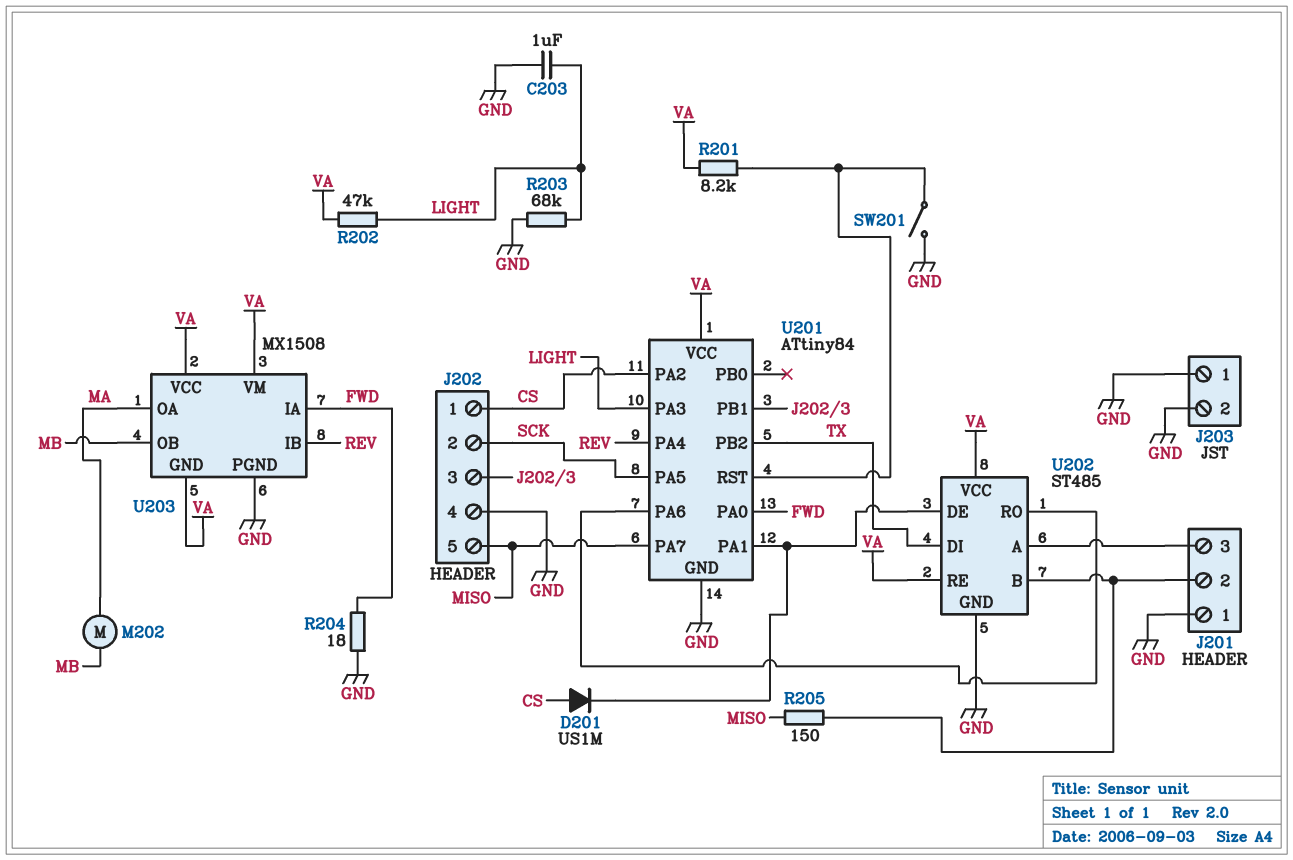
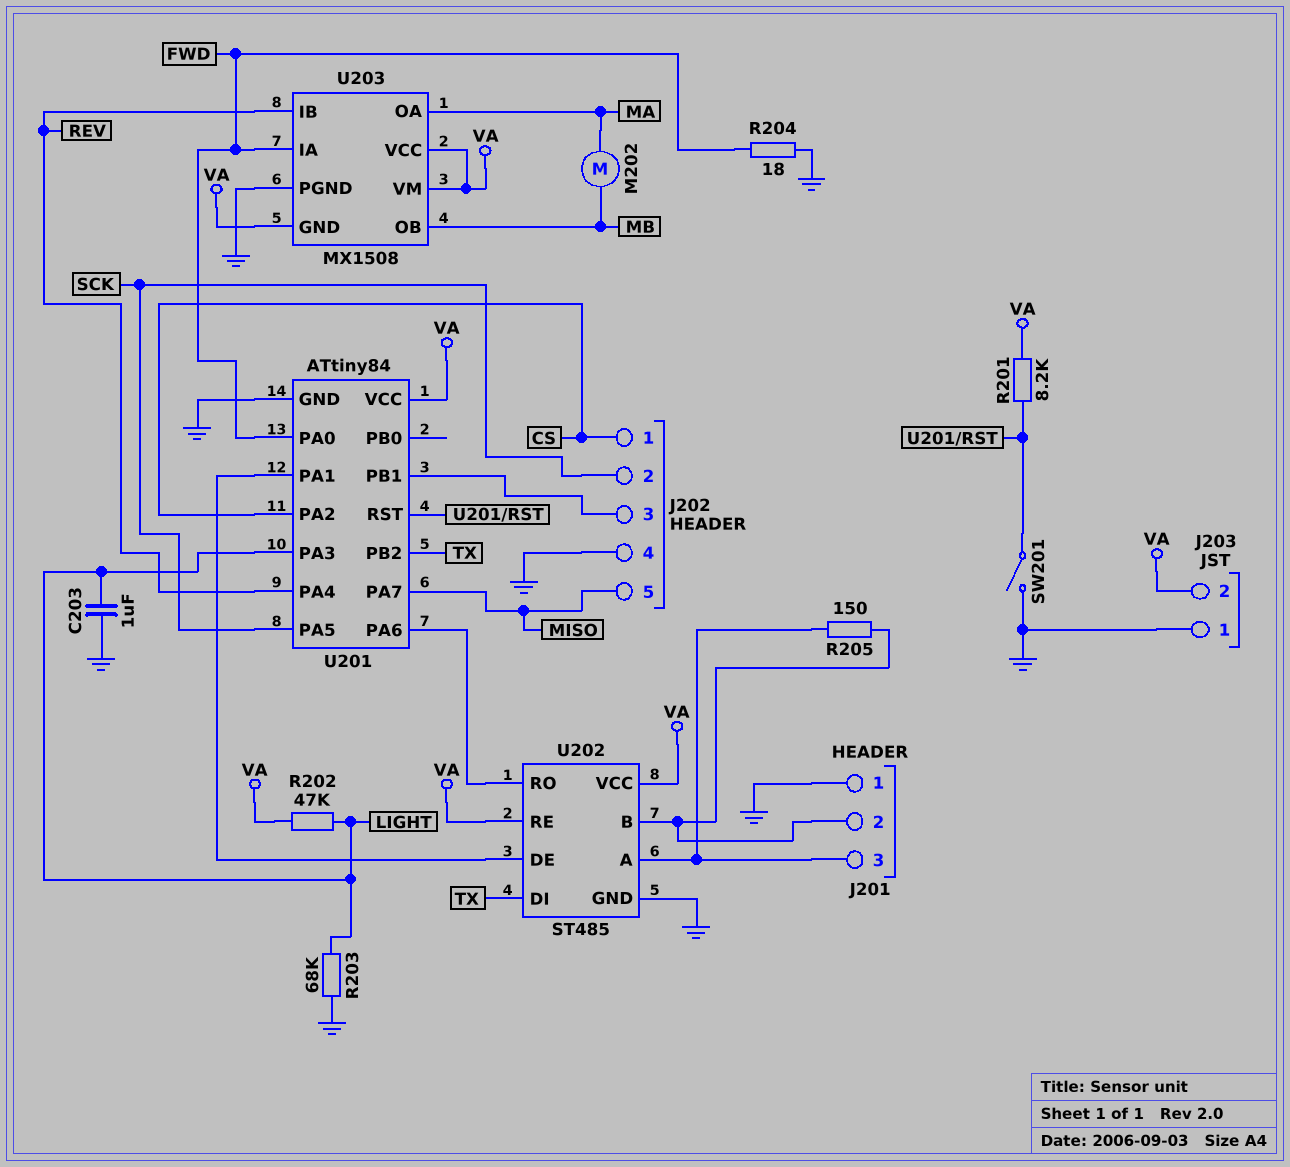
D201: diode US1M (A CS, K U201/PA1) -> none
J203 pin 2: GND -> VA
R205: 150 (J201/2, MISO) -> 150 (J201/2, J201/3)

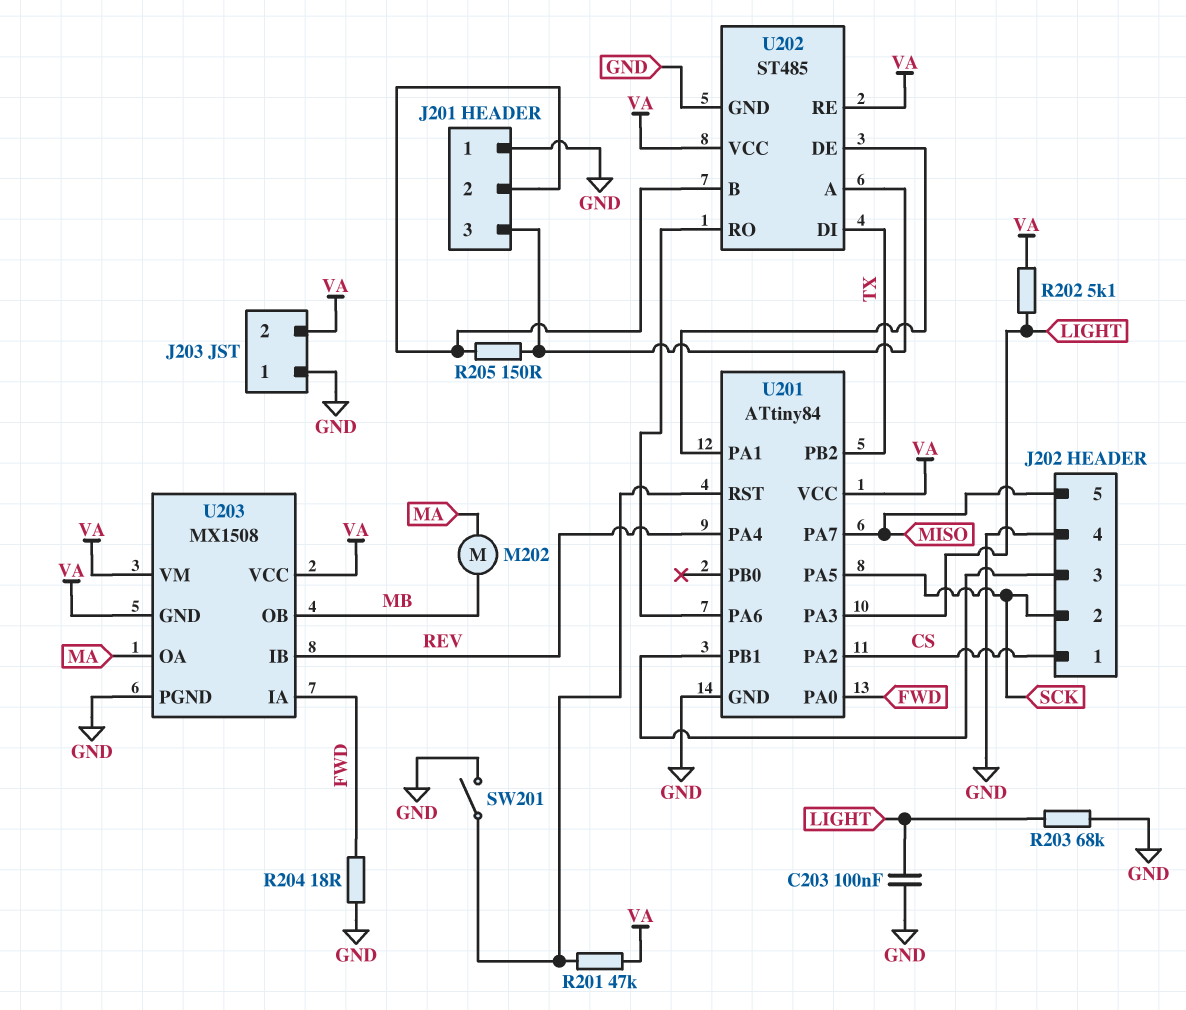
C203: 1uF (GND, LIGHT) -> 100nF (GND, LIGHT)
R201: 8.2k (U201/RST, VA) -> 47k (U201/RST, VA)
R202: 47k (LIGHT, VA) -> 5.1k (LIGHT, VA)

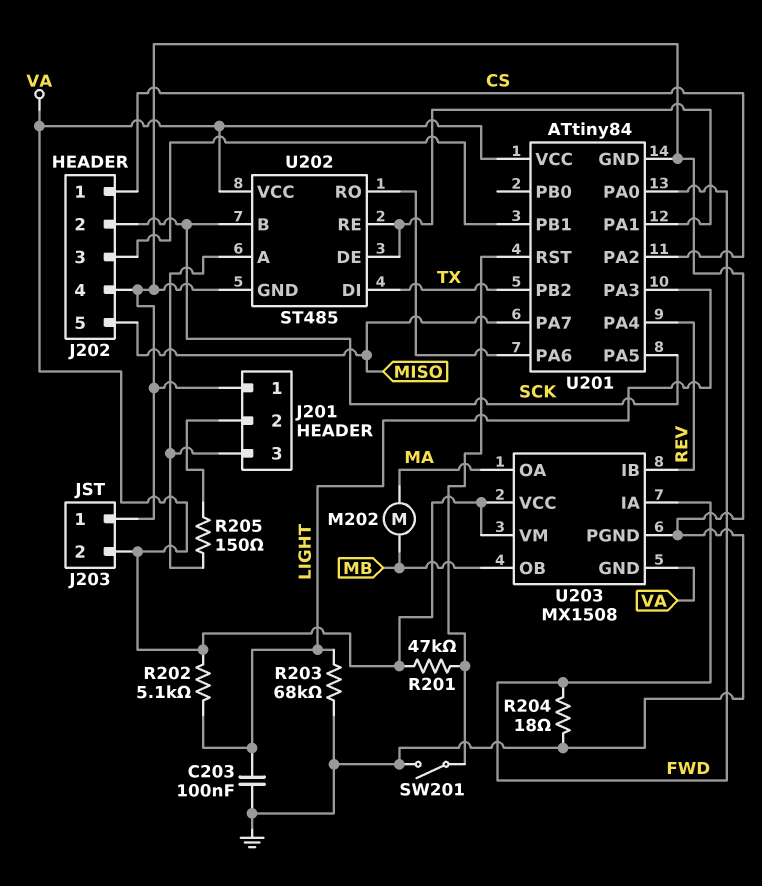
U202 pin B: J201/2 -> SCK
U202 pin RE: VA -> U201/PA1

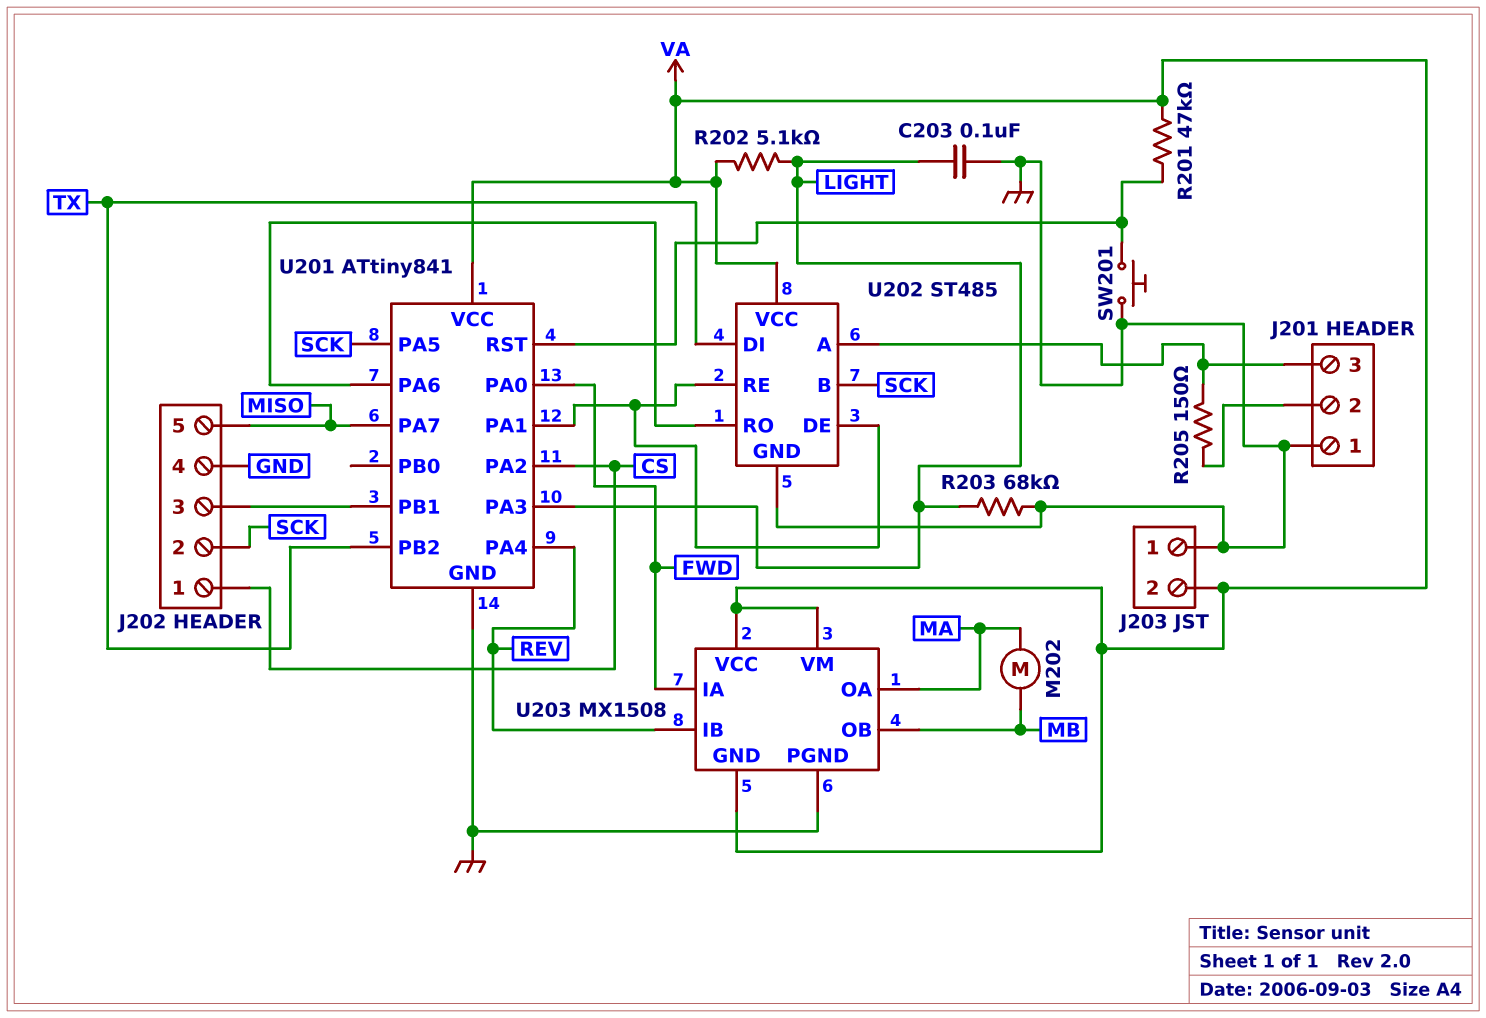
R204: 18 (FWD, GND) -> none
SW201: switch (GND, U201/RST) -> button (GND, U201/RST)
U201: ATtiny84 -> ATtiny841

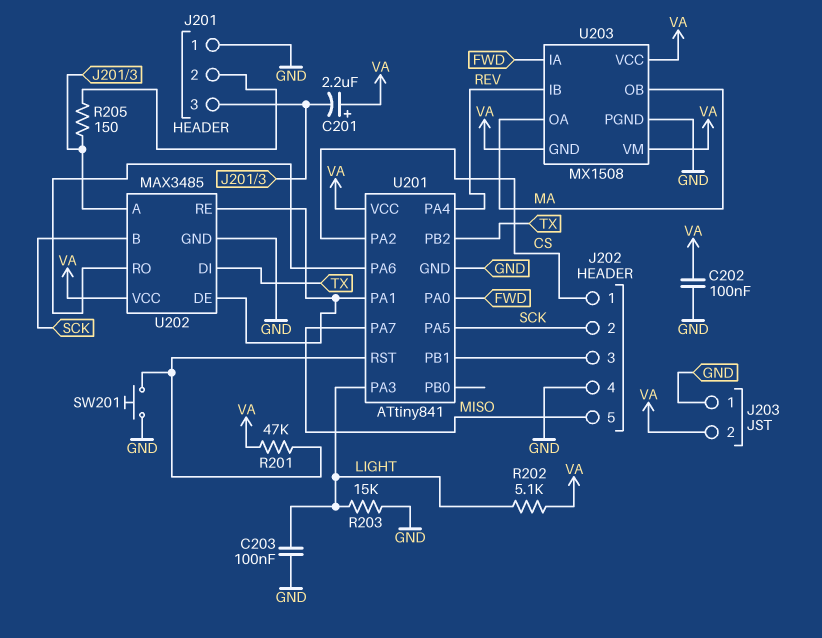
C201: none -> 2.2uF (plus VA, minus J201/3)
C202: none -> 100nF (GND, VA)
M202: motor (MA, MB) -> none
R203: 68k (GND, LIGHT) -> 15k (GND, LIGHT)
U202: ST485 -> MAX3485
U203 pin OB: MB -> MA

